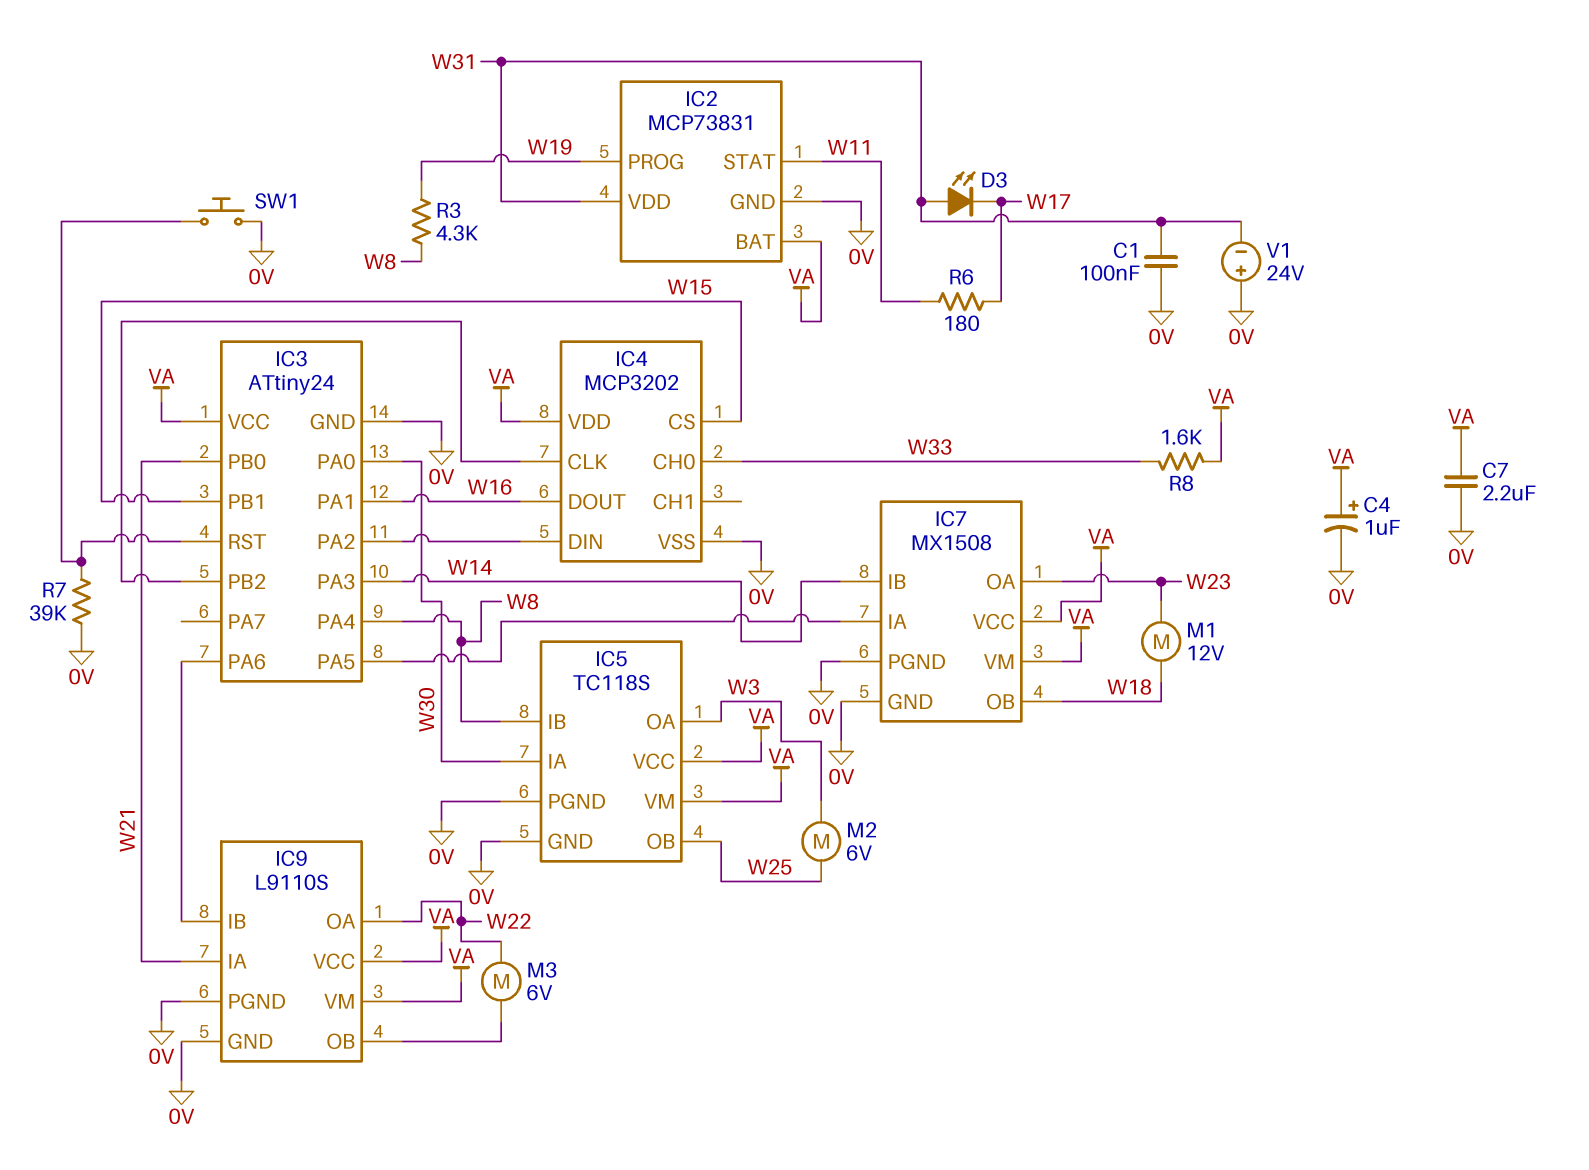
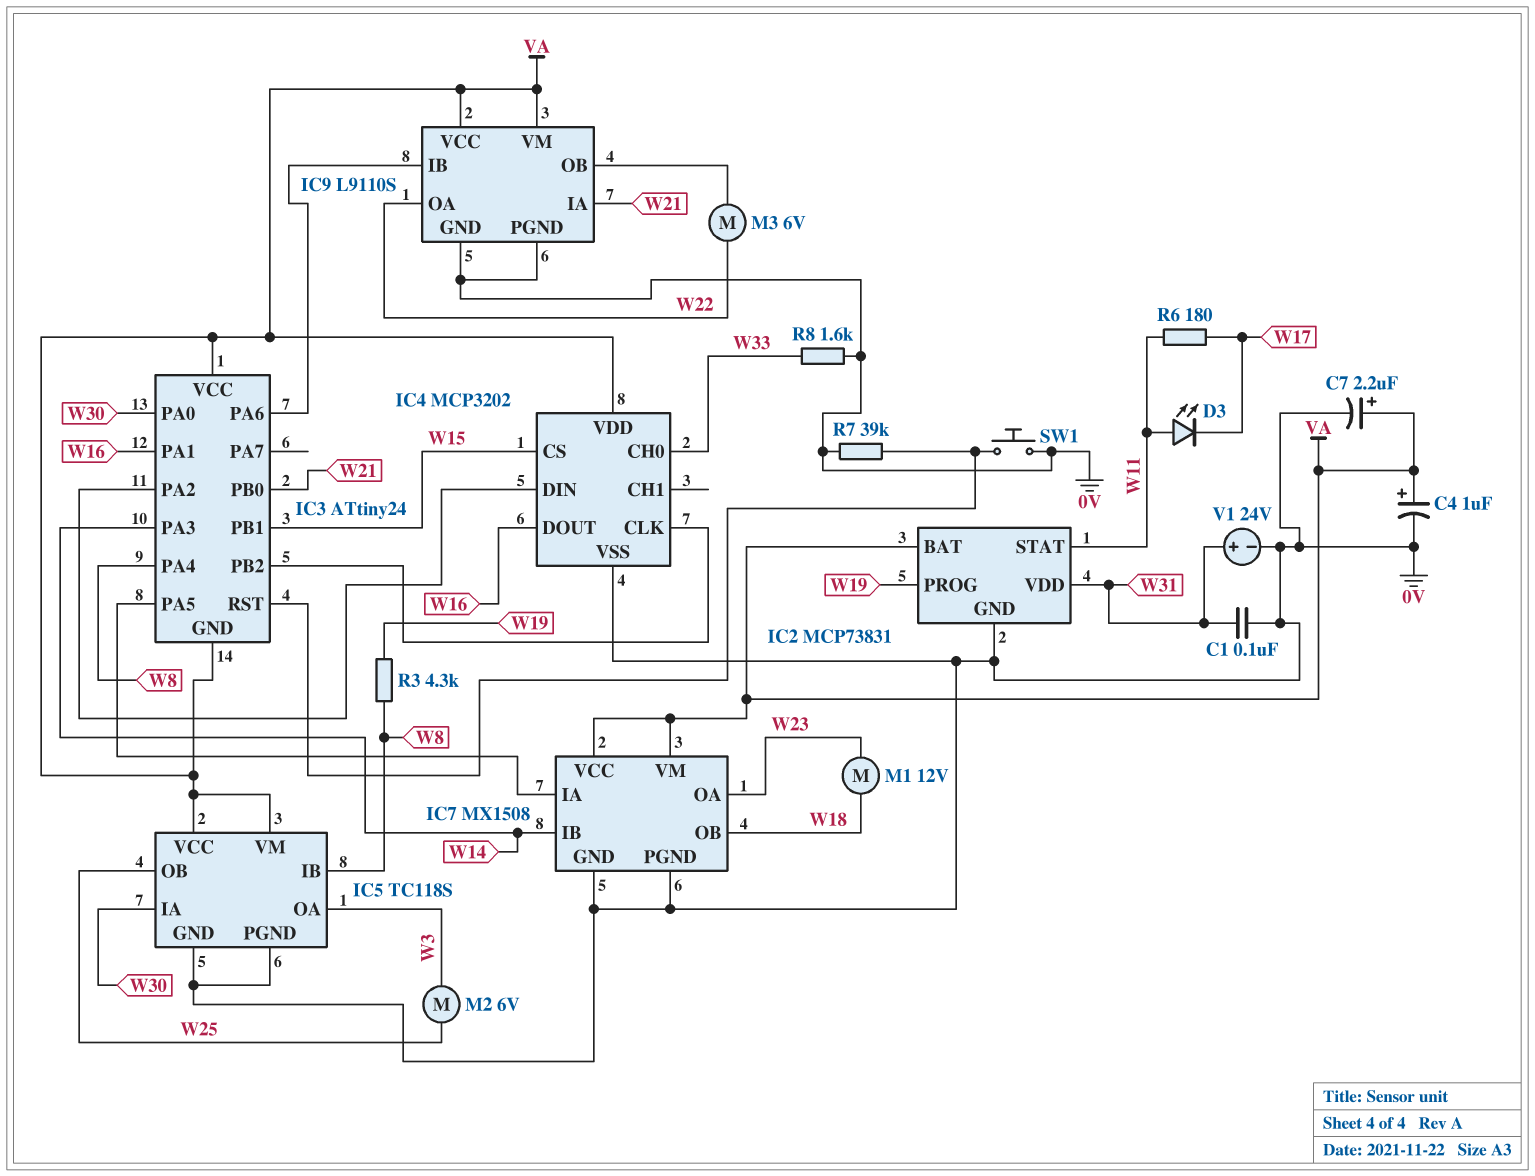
C7: 2.2uF (0V, VA) -> 2.2uF (plus VA, minus 0V)
D3: LED (A W31, K W17) -> LED (A W11, K W17)
IC3 pin GND: 0V -> VA
R8: 1.6k (VA, W33) -> 1.6k (0V, W33)
V1: 24V (plus 0V, minus W31) -> 24V (plus W31, minus 0V)

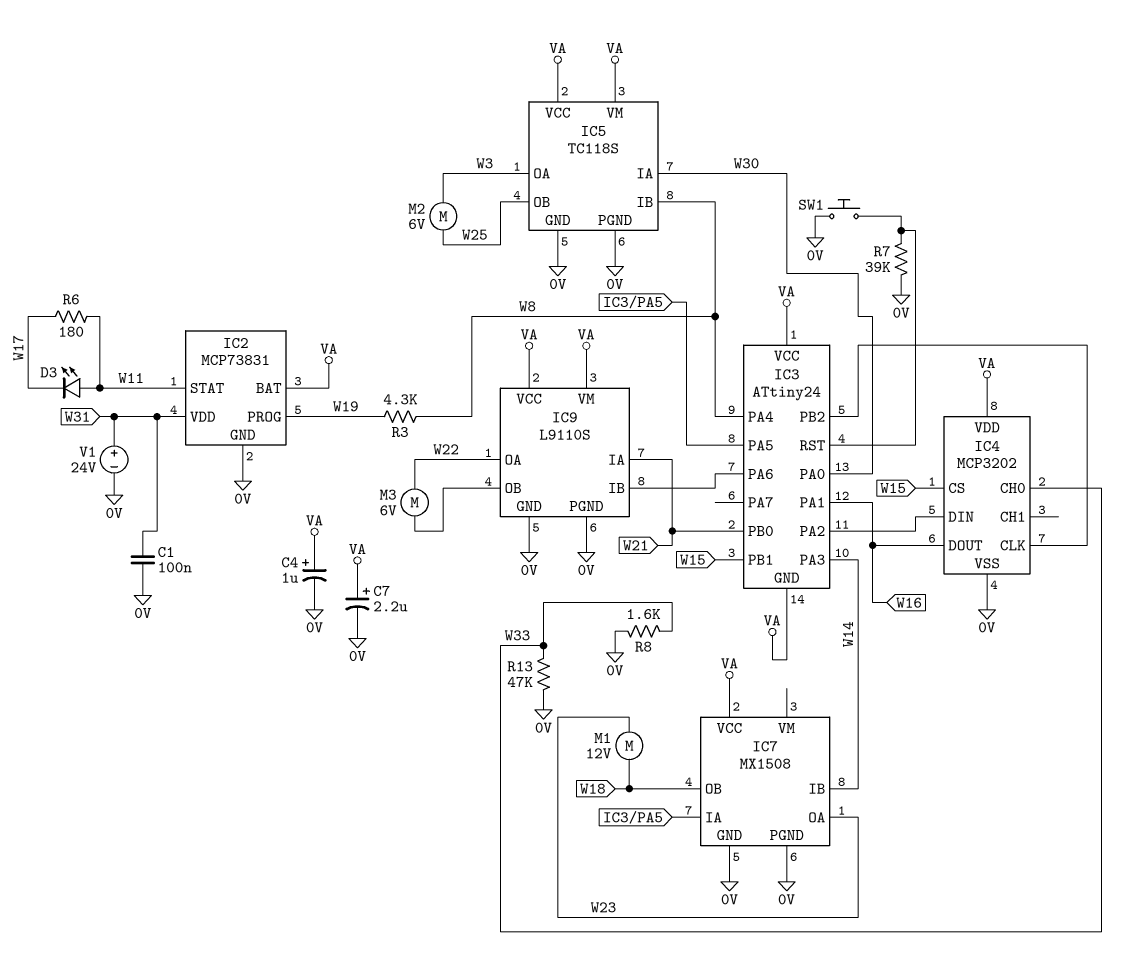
IC7 pin VM: VA -> none
R13: none -> 47k (0V, W33)

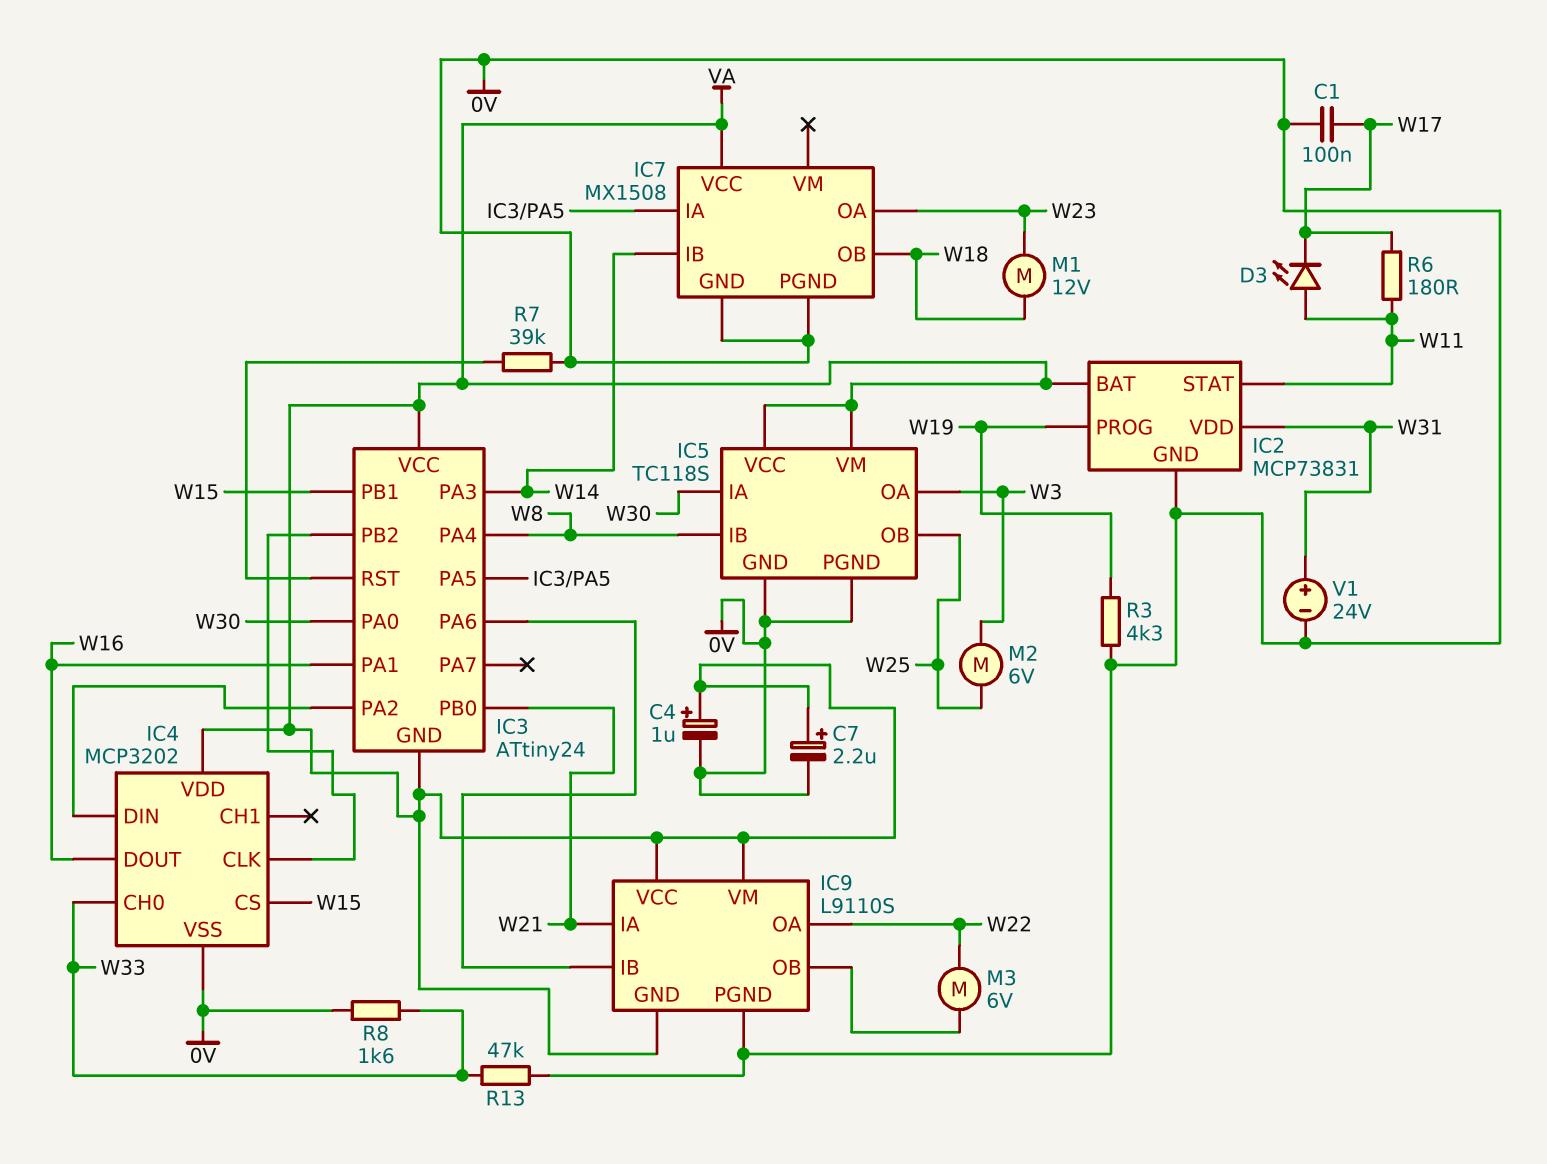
C1: 100nF (0V, W31) -> 100nF (0V, W17)
IC9 pin GND: 0V -> VA
R3: 4.3k (W8, W19) -> 4.3k (0V, W19)
SW1: button (0V, IC3/RST) -> none

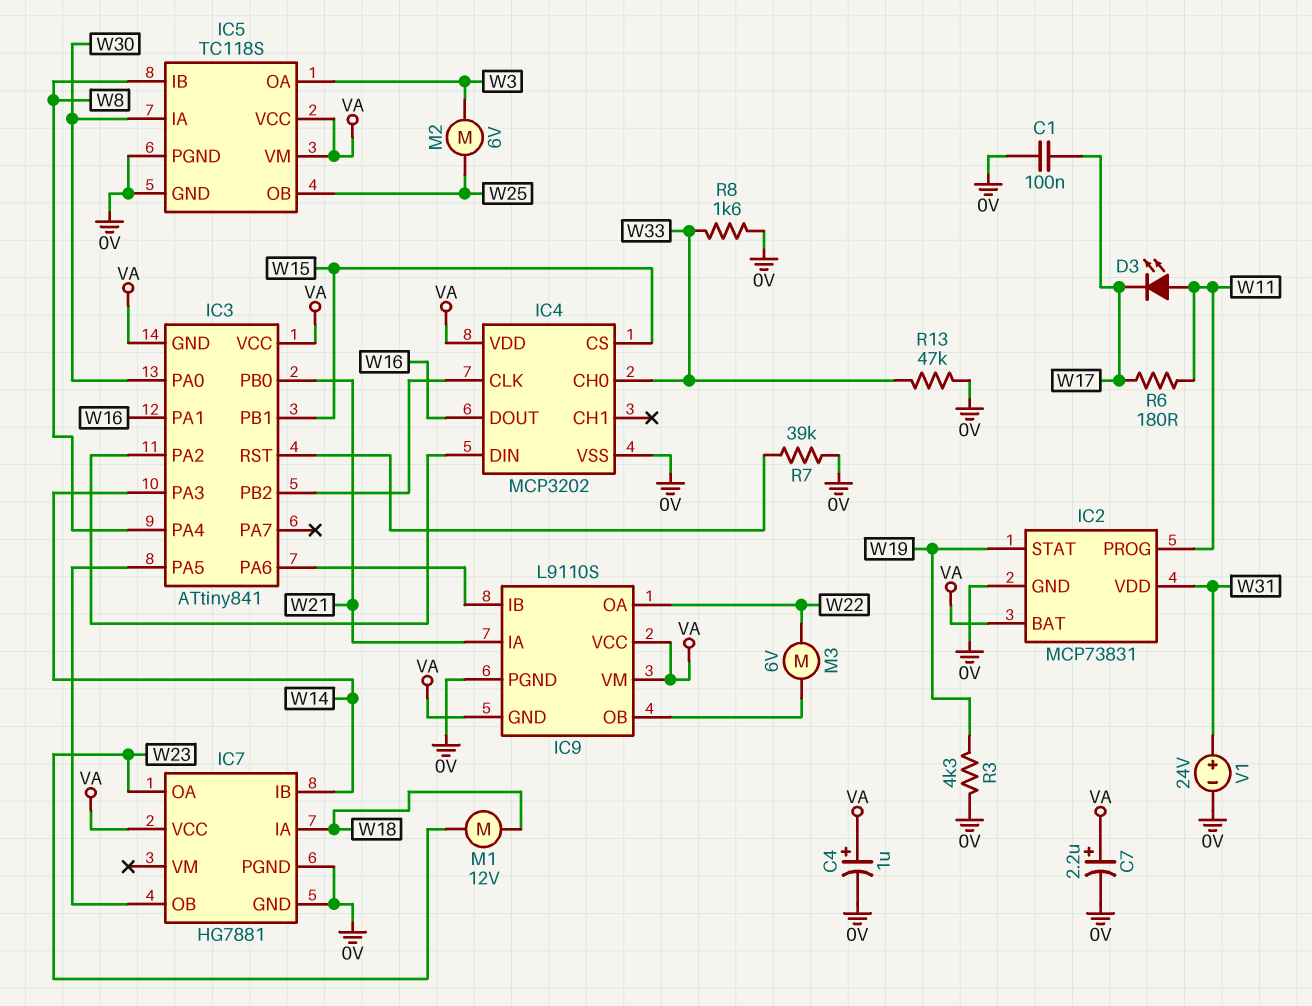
IC2 pin PROG: W19 -> W11
IC2 pin STAT: W11 -> W19
IC3: ATtiny24 -> ATtiny841
IC7: MX1508 -> HG7881
IC7 pin IA: IC3/PA5 -> W18
IC7 pin OB: W18 -> IC3/PA5

